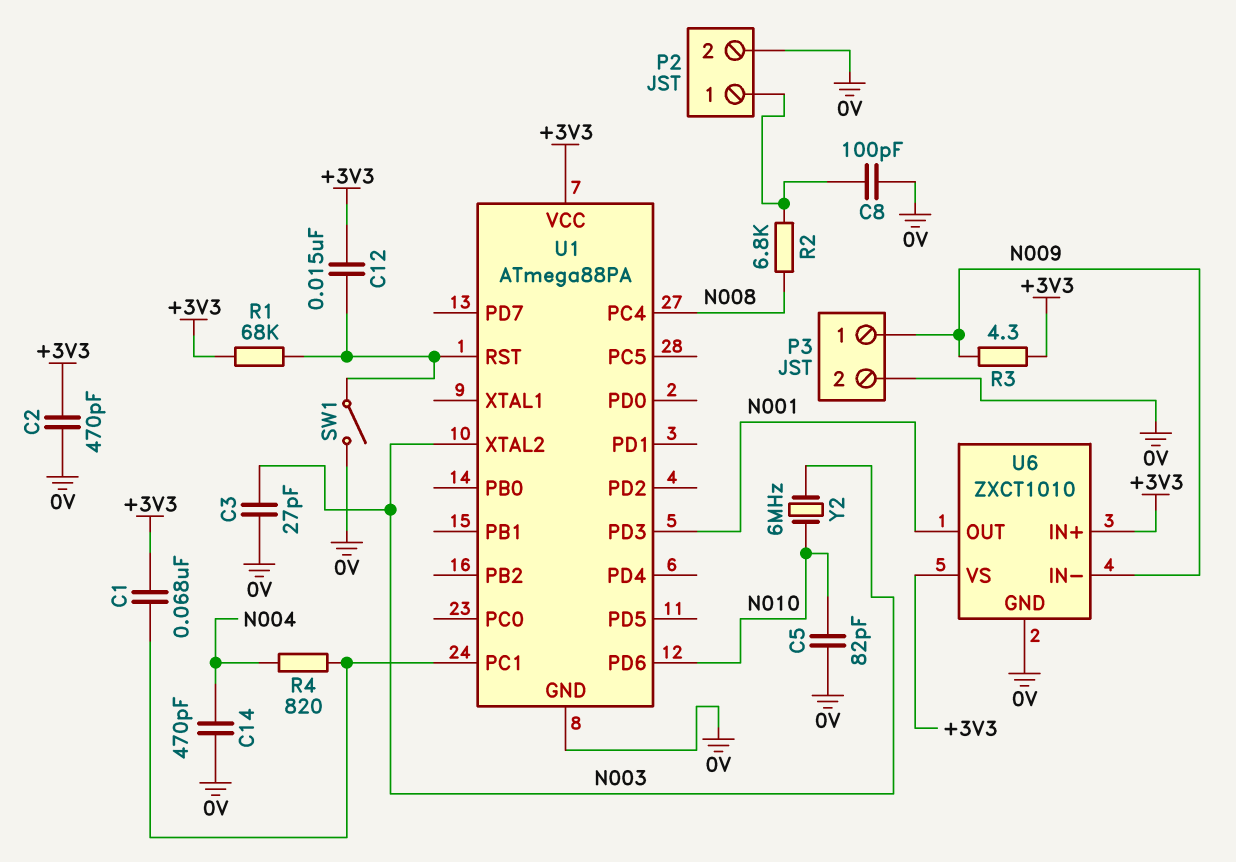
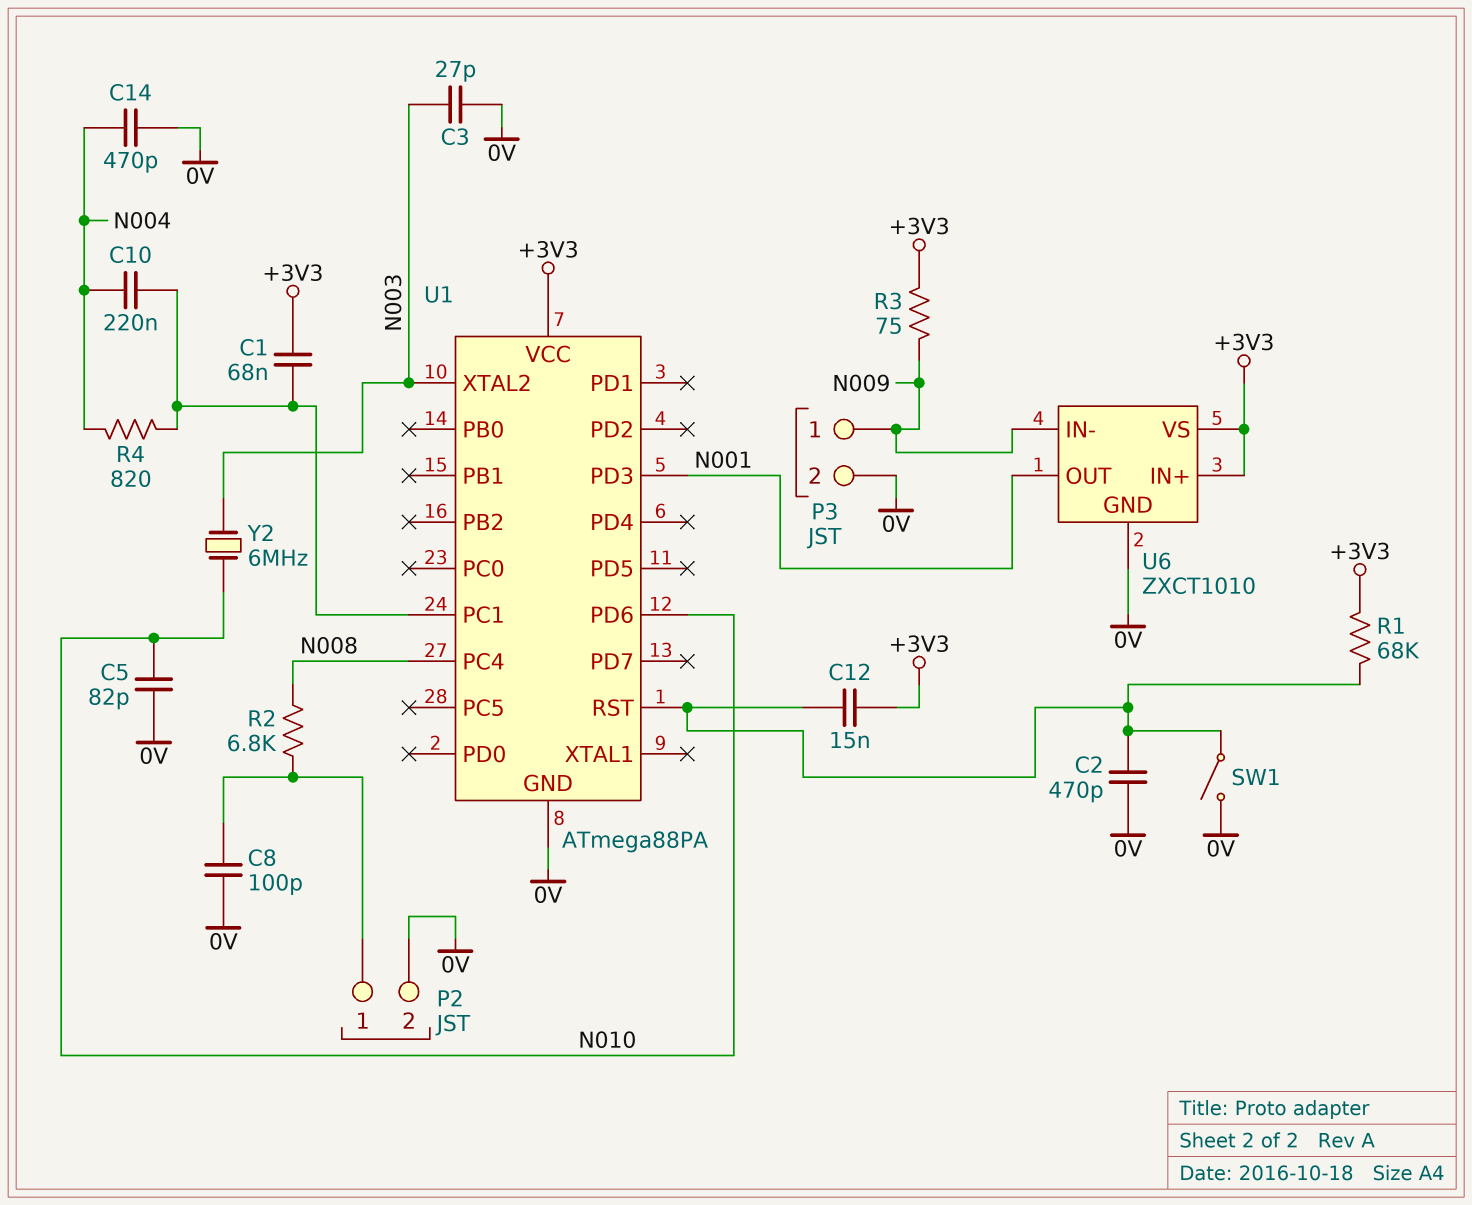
C2: 470pF (+3V3, 0V) -> 470pF (0V, U1/RST)
C10: none -> 220nF (N004, U1/PC1)
R3: 4.3 (+3V3, N009) -> 75 (+3V3, N009)

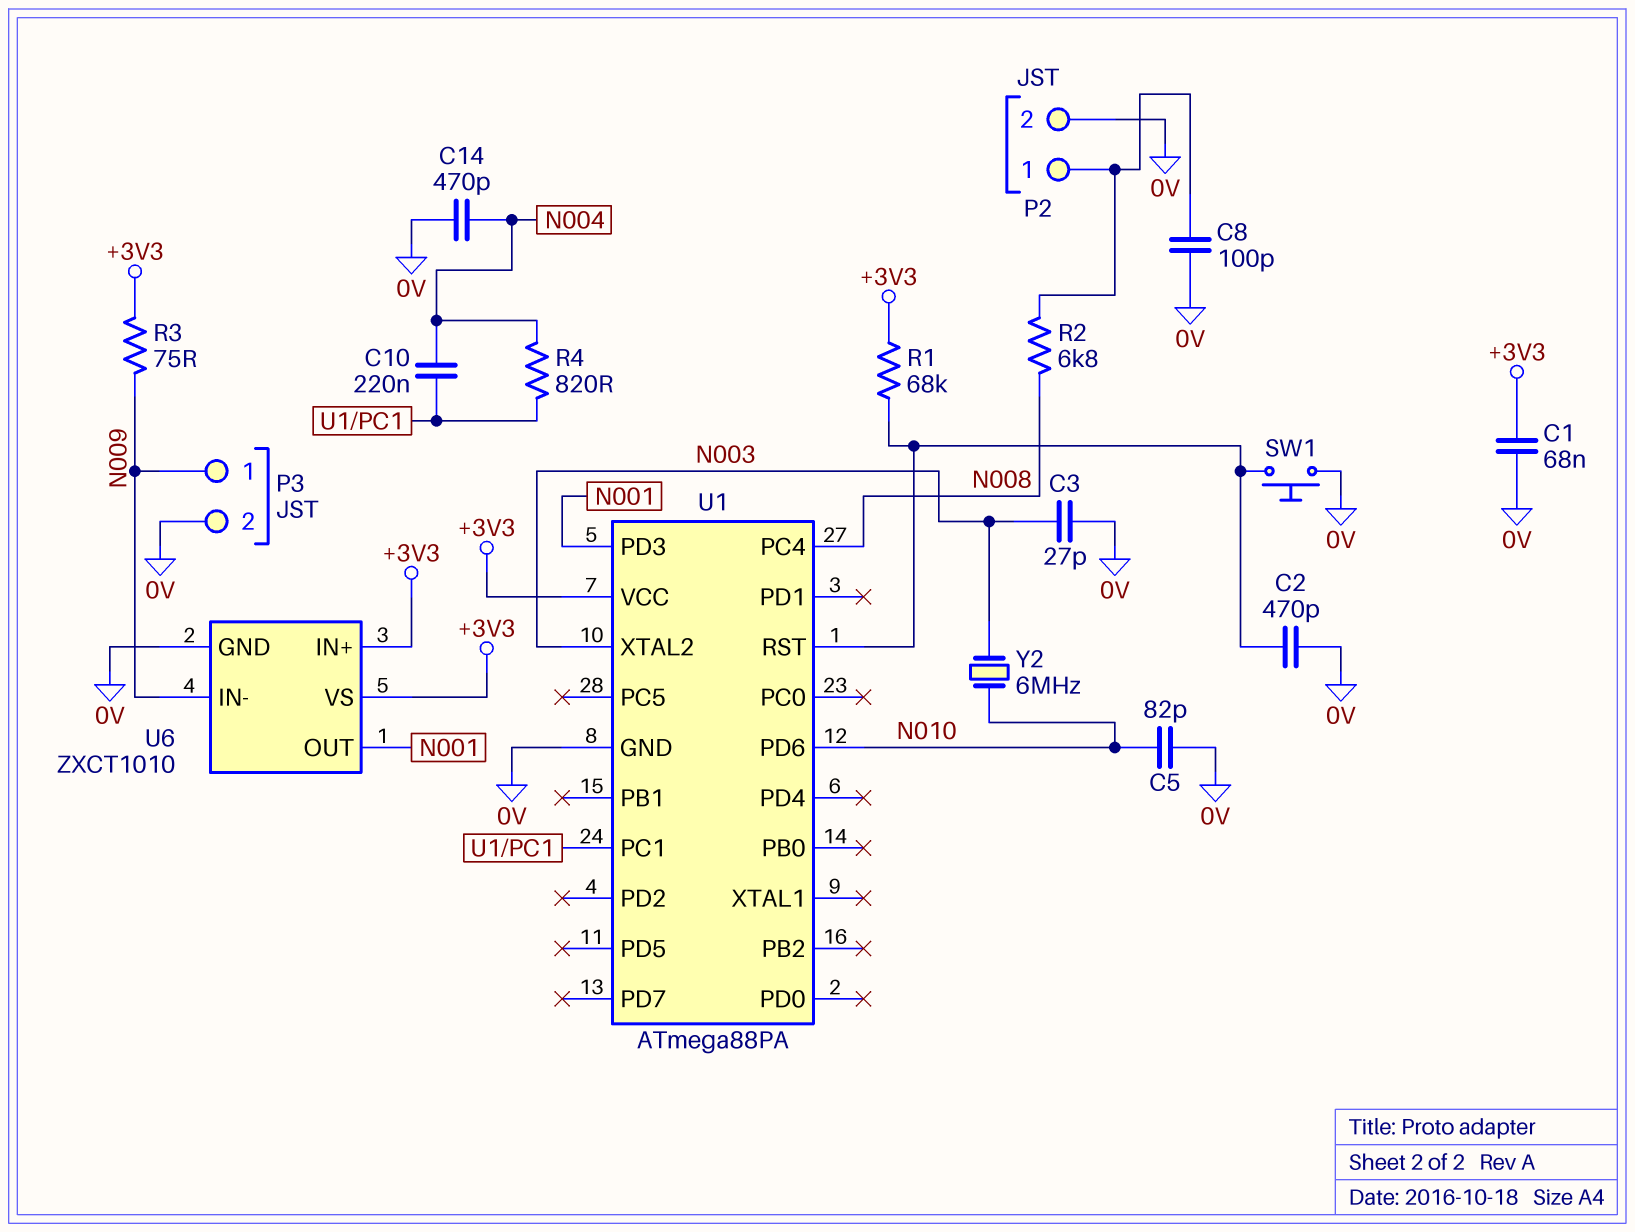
C1: 68nF (+3V3, U1/PC1) -> 68nF (+3V3, 0V)
C12: 15nF (+3V3, U1/RST) -> none
SW1: switch (0V, U1/RST) -> button (0V, U1/RST)

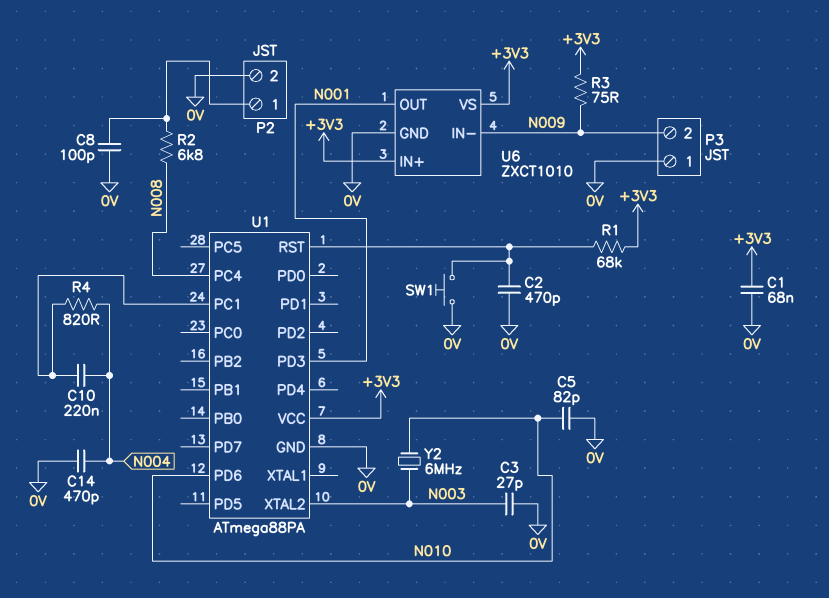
P3 pin 1: N009 -> 0V
P3 pin 2: 0V -> N009

